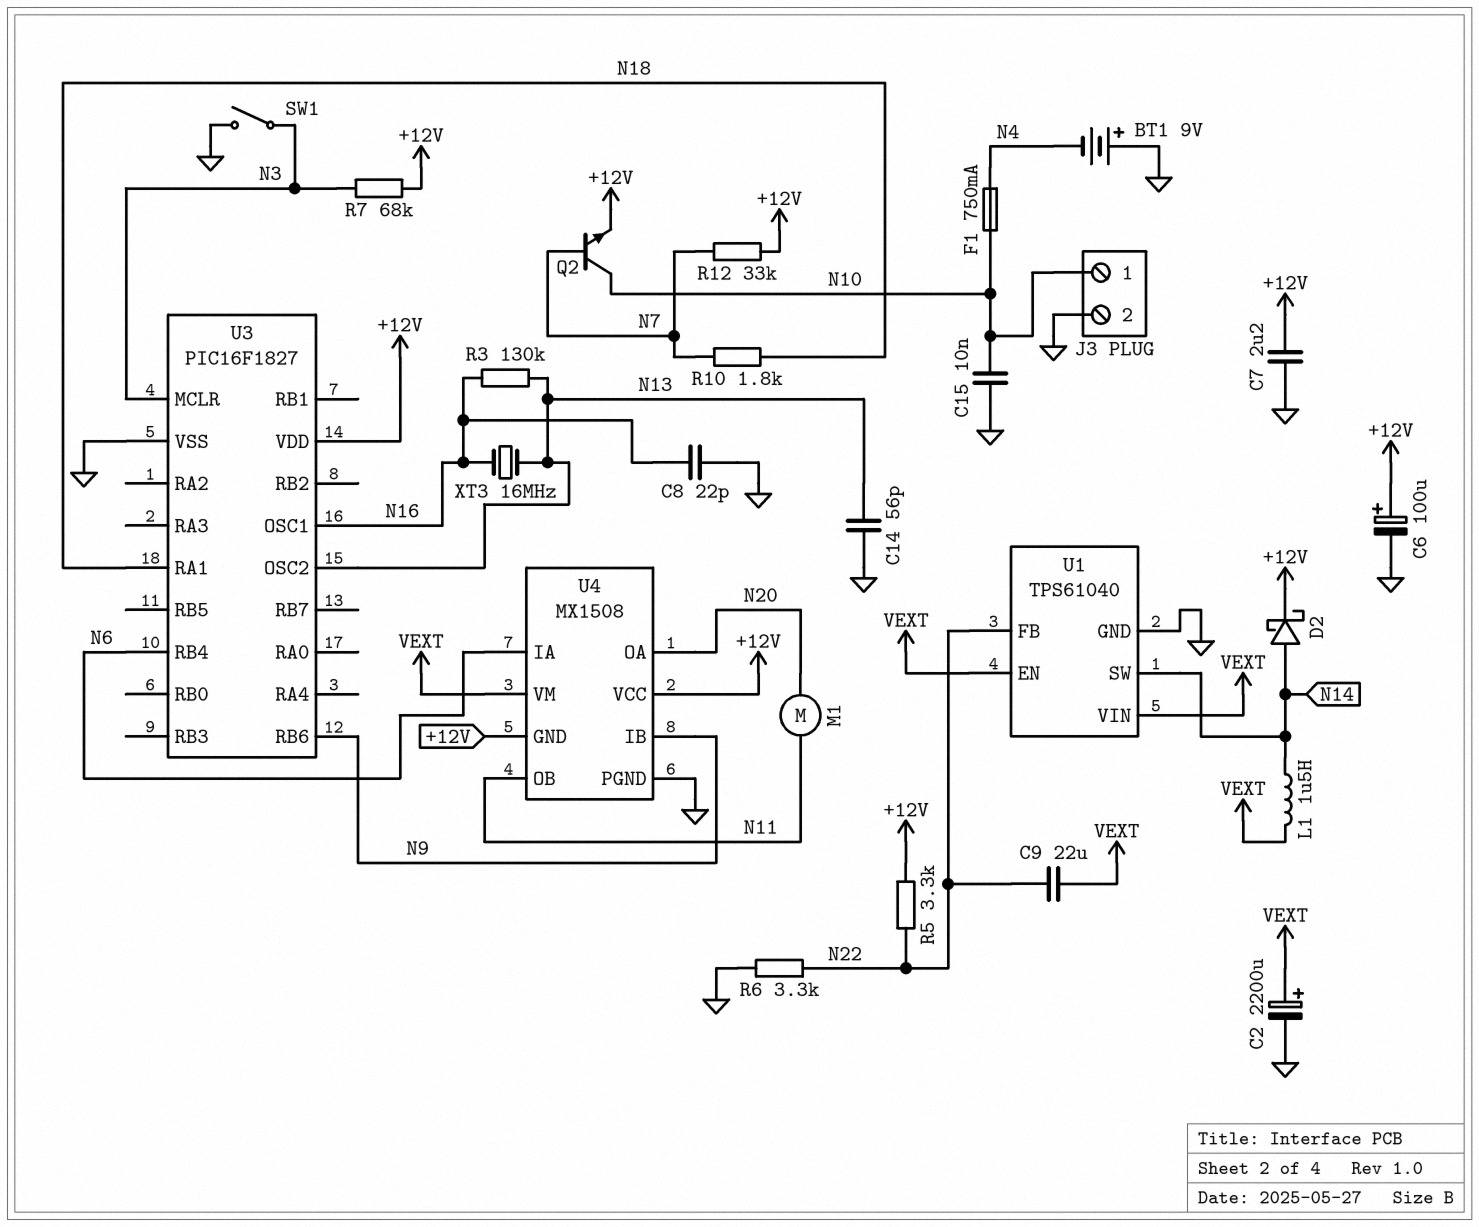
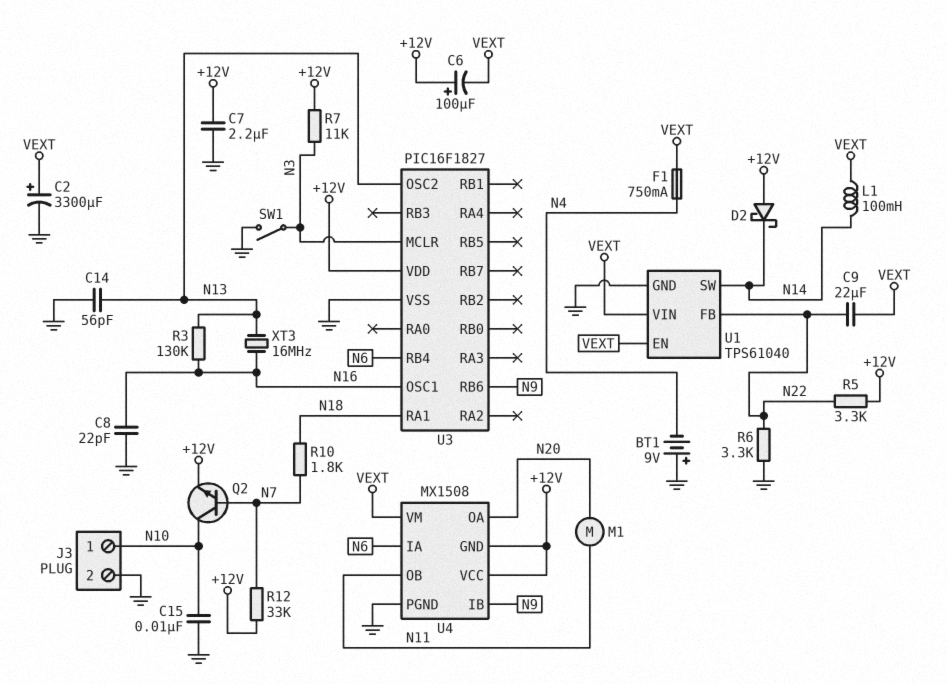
C2: 2200uF (plus VEXT, minus GND) -> 3300uF (plus VEXT, minus GND)
C6: 100uF (plus +12V, minus GND) -> 100uF (plus +12V, minus VEXT)
D2: schottky (A N14, K +12V) -> schottky (A +12V, K N14)
F1: 750mA (N4, N10) -> 750mA (N4, VEXT)
L1: 1.5uH (N14, VEXT) -> 100mH (N14, VEXT)
R7: 68k (+12V, N3) -> 11k (+12V, N3)

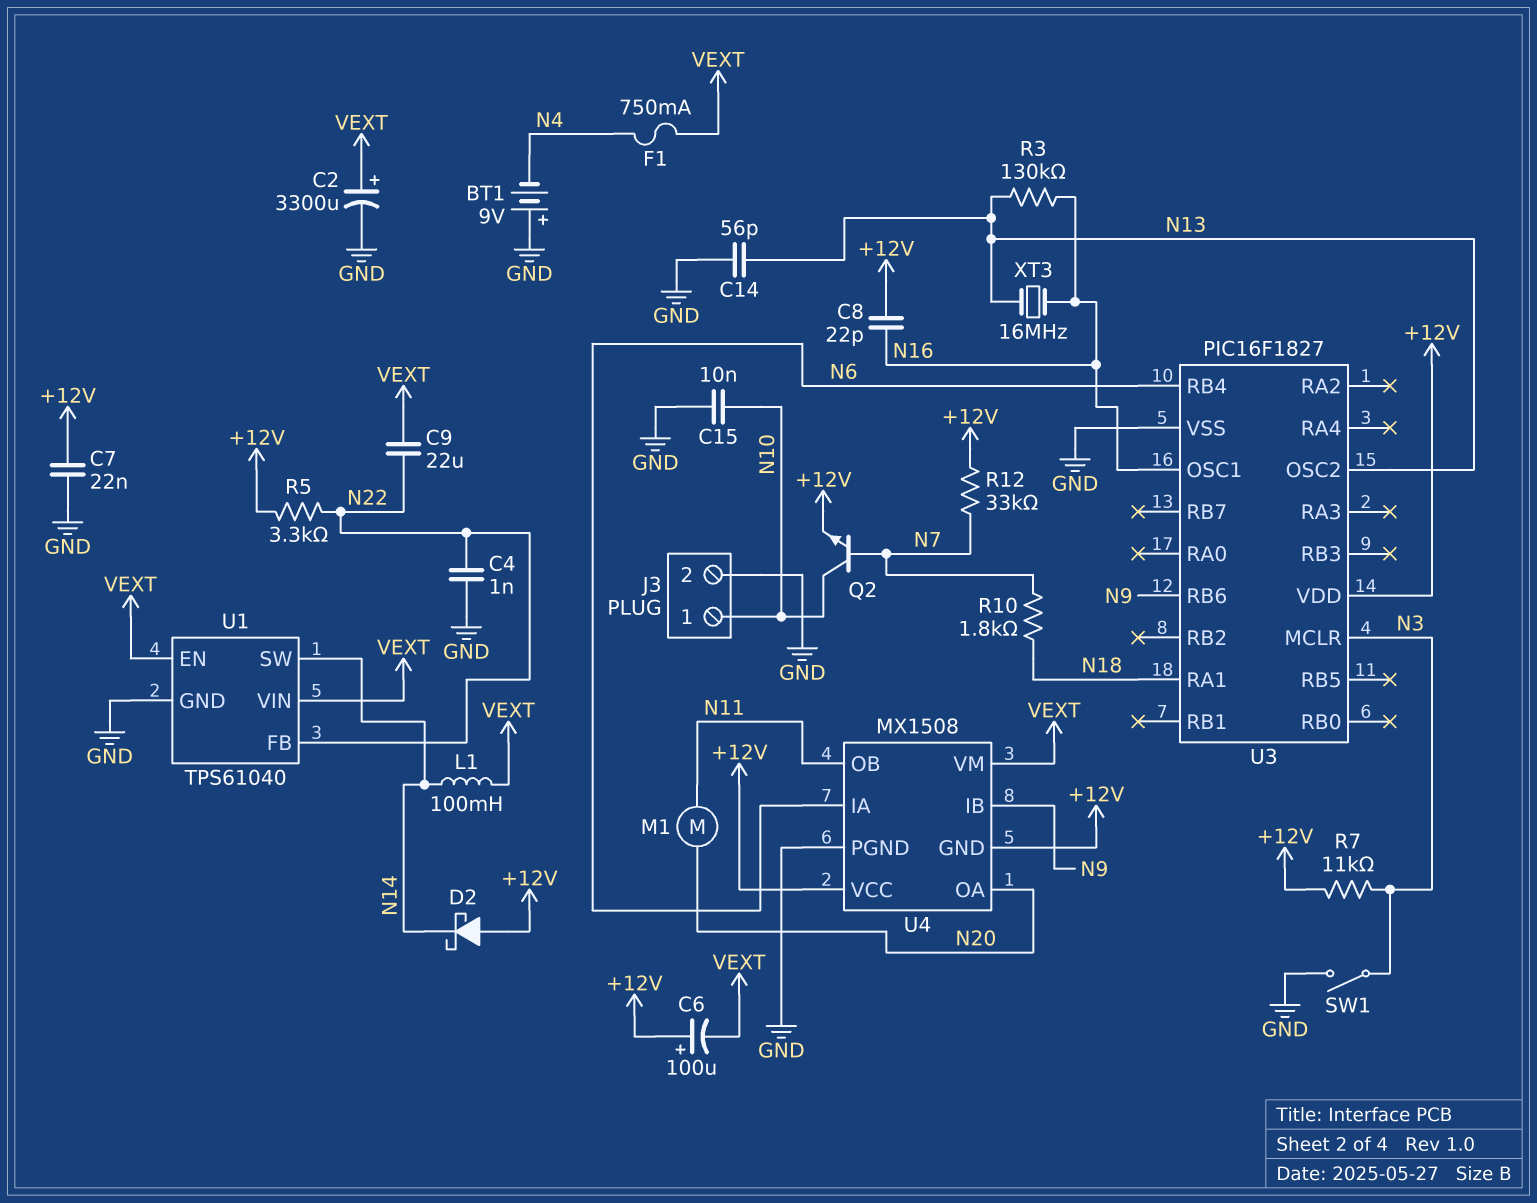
C4: none -> 1nF (GND, N22)
C7: 2.2uF (+12V, GND) -> 22nF (+12V, GND)
C8: 22pF (GND, N16) -> 22pF (+12V, N16)
R6: 3.3k (GND, N22) -> none

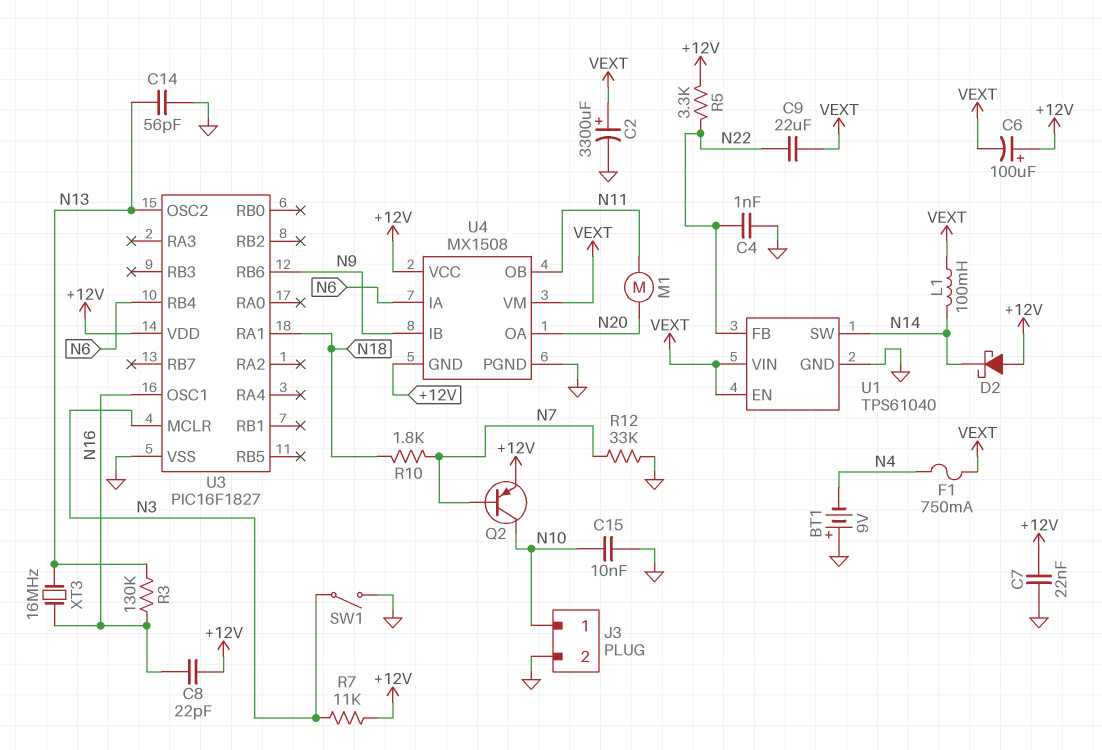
Q2: NPN (B N7, C N10, E +12V) -> PNP (B N7, C N10, E +12V)
R12: 33k (+12V, N7) -> 33k (GND, N7)

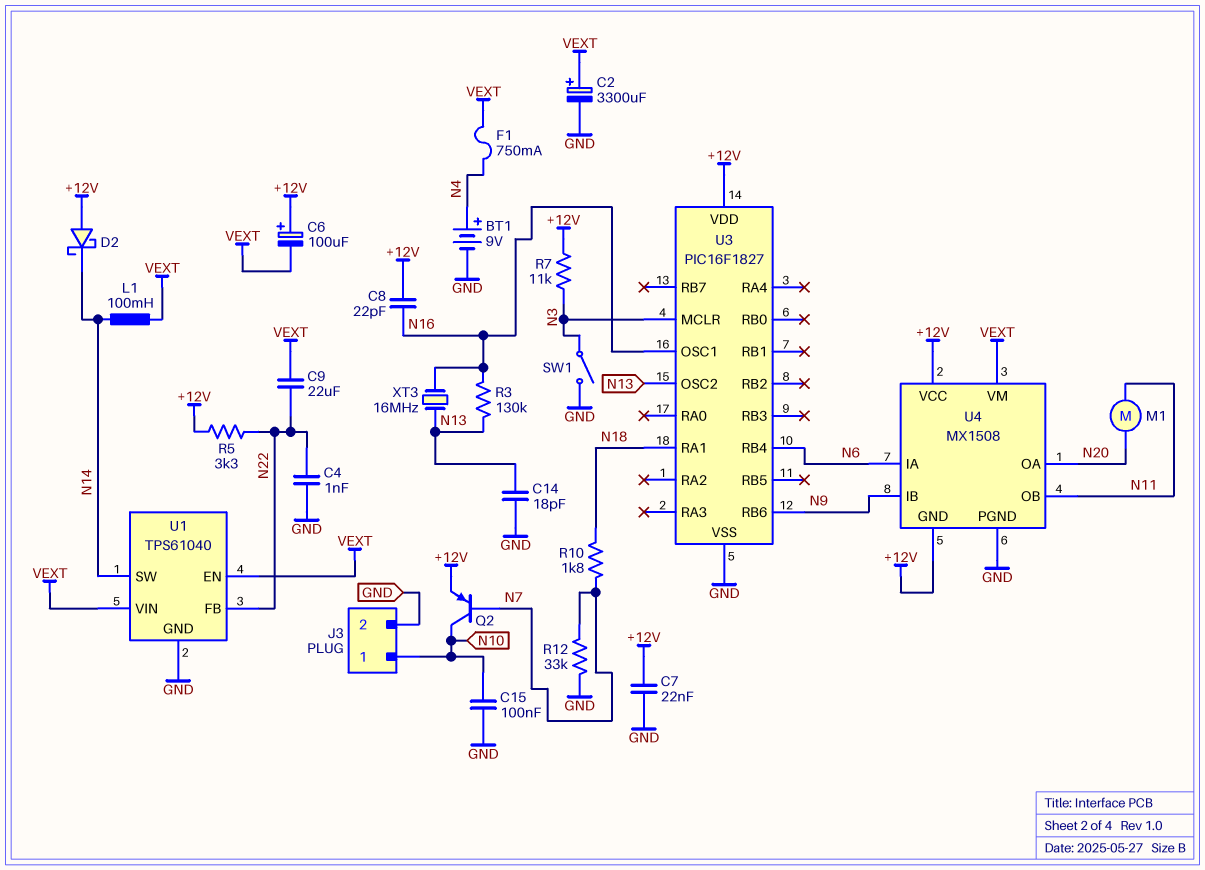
BT1: 9V (plus GND, minus N4) -> 9V (plus N4, minus GND)
C14: 56pF (GND, N13) -> 18pF (GND, N13)
C15: 10nF (GND, N10) -> 100nF (GND, N10)

